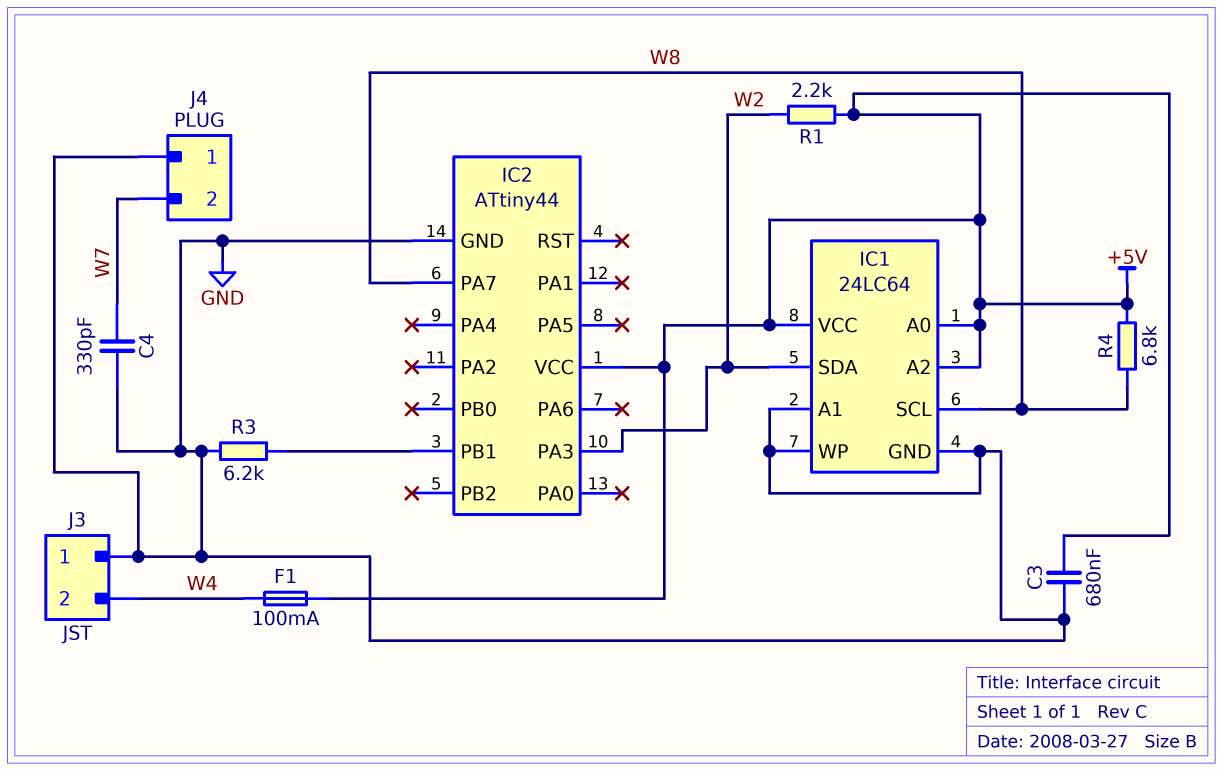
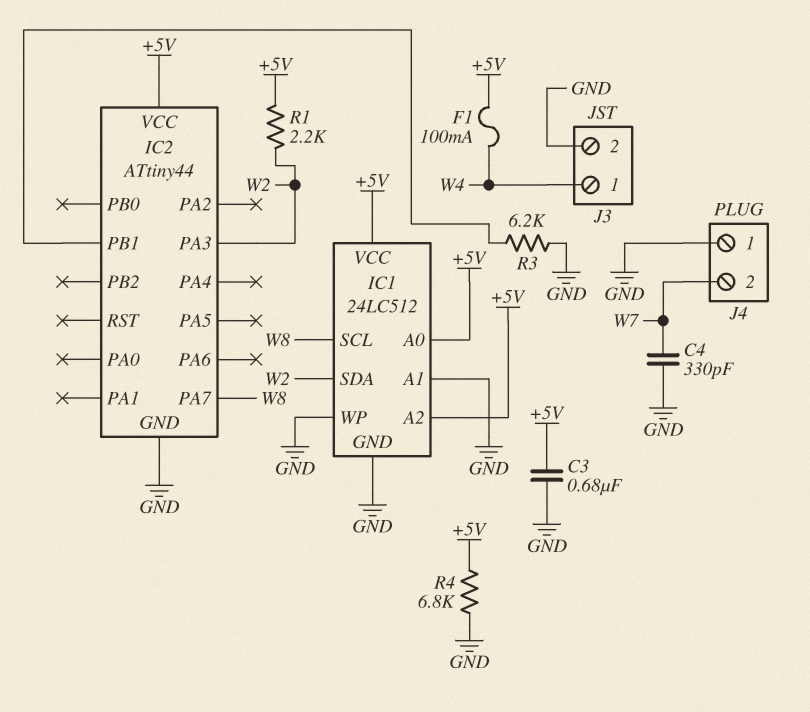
IC1: 24LC64 -> 24LC512
J3 pin 1: GND -> W4
J3 pin 2: W4 -> GND
R4: 6.8k (+5V, W8) -> 6.8k (+5V, GND)

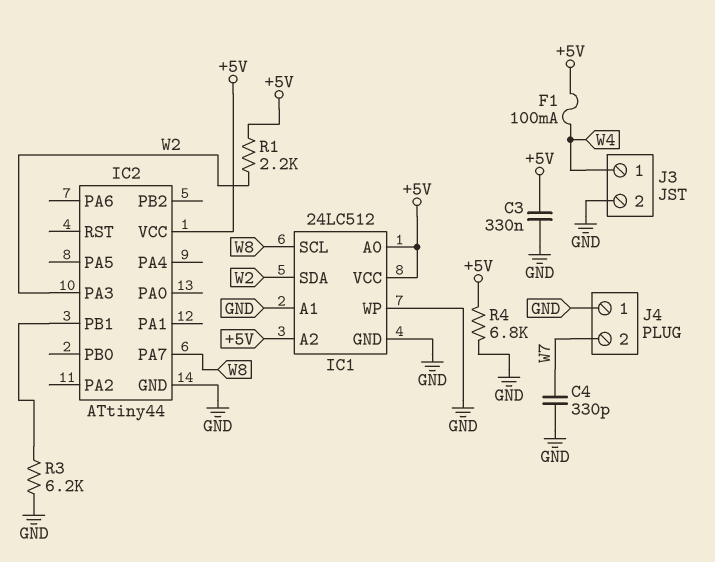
C3: 680nF (+5V, GND) -> 330nF (+5V, GND)

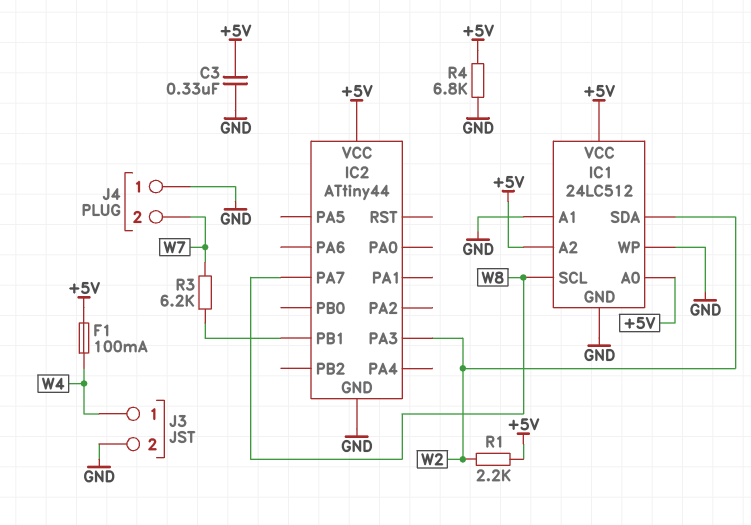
C4: 330pF (GND, W7) -> none
R3: 6.2k (GND, IC2/PB1) -> 6.2k (IC2/PB1, W7)

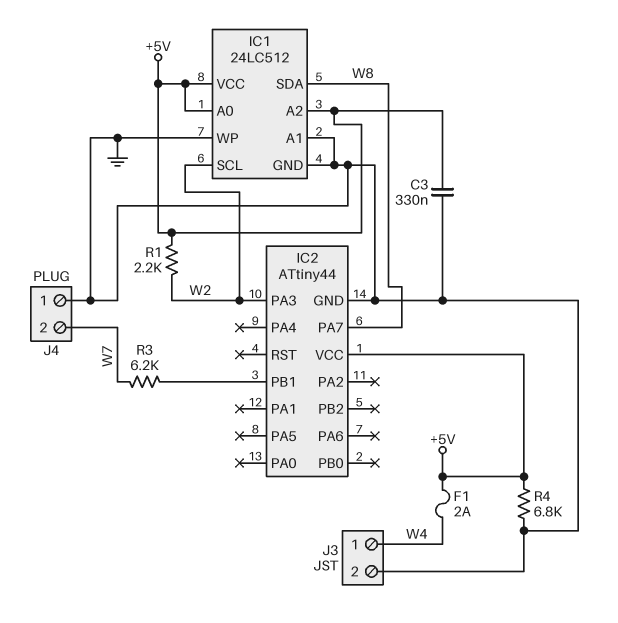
F1: 100mA (+5V, W4) -> 2A (+5V, W4)
IC1 pin SCL: W8 -> W2
IC1 pin SDA: W2 -> W8

